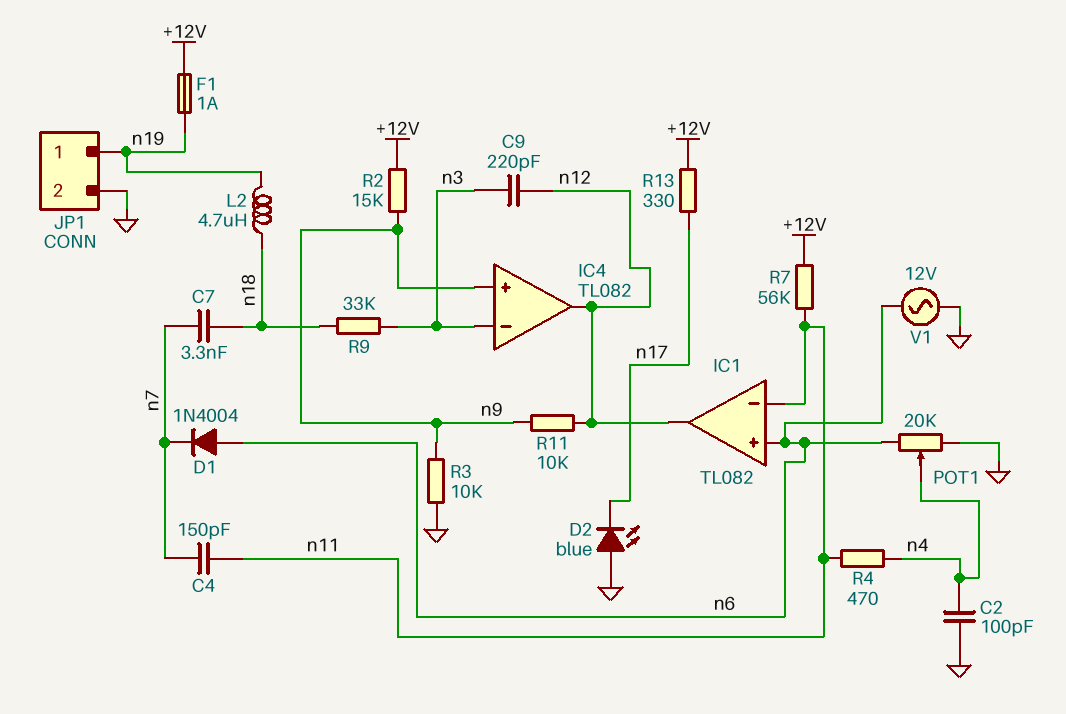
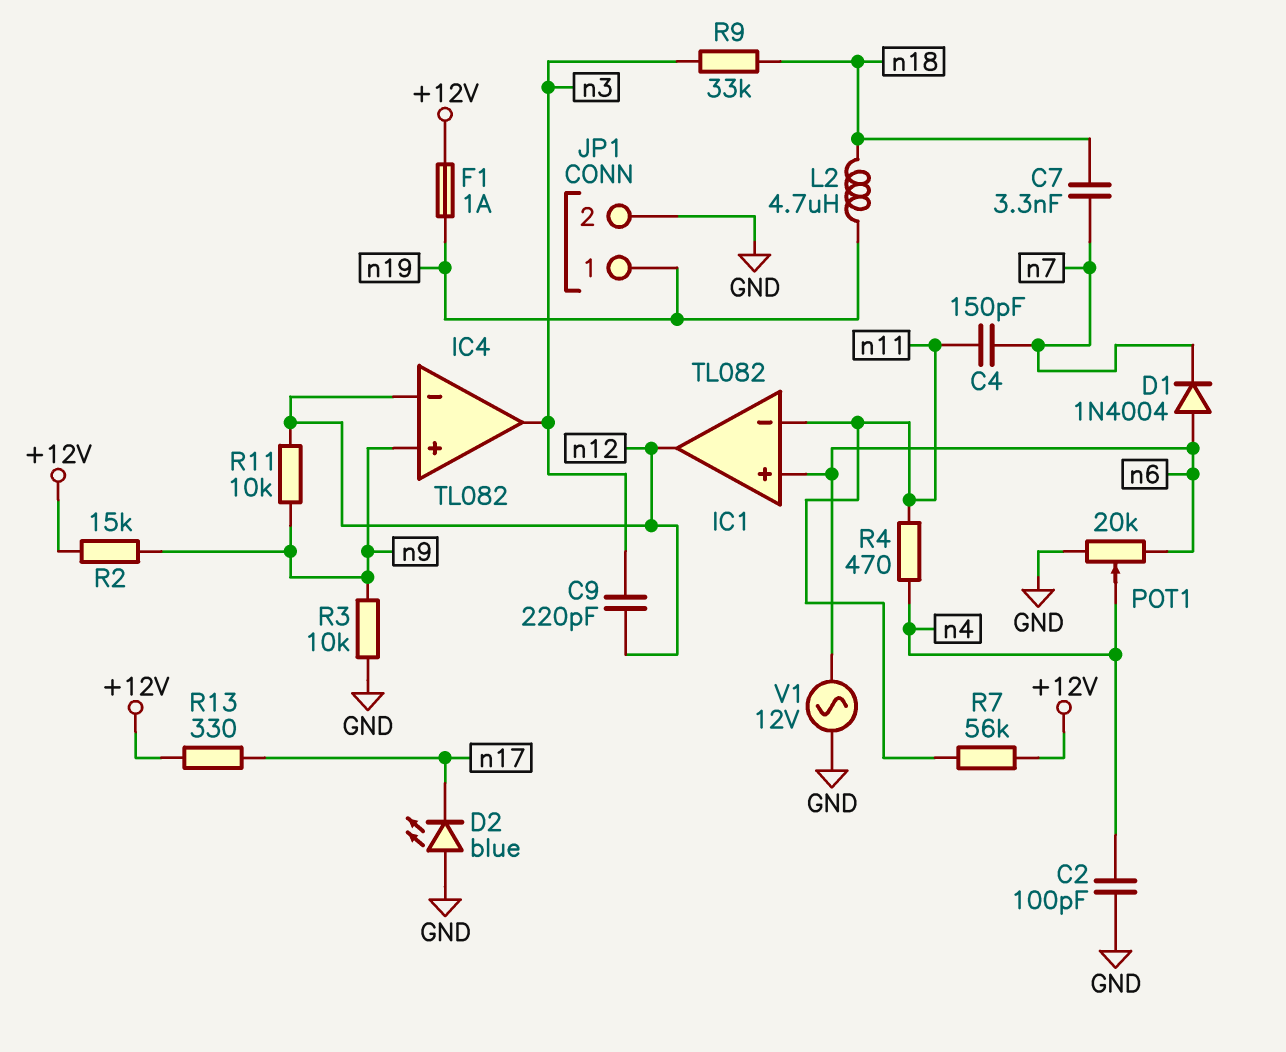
IC4 pin in-: n3 -> n12
IC4 pin out: n12 -> n3

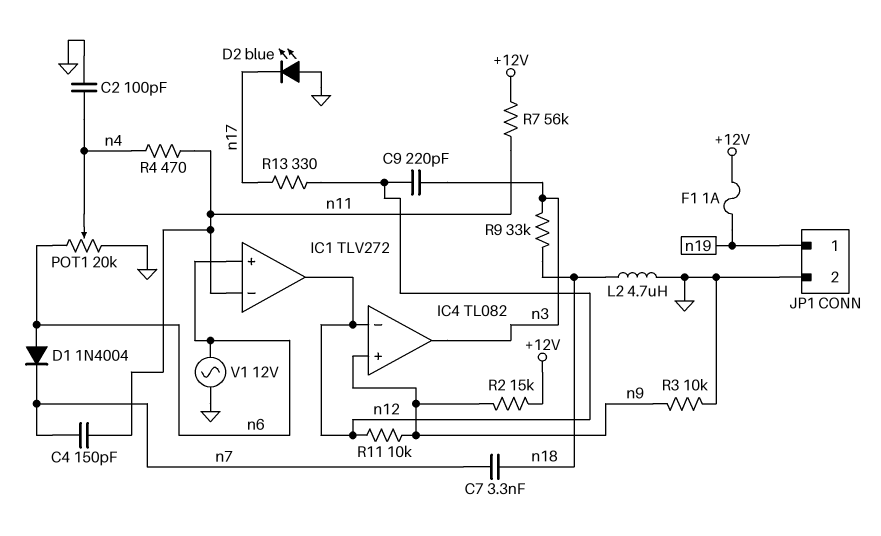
IC1: TL082 -> TLV272
L2: 4.7uH (n18, n19) -> 4.7uH (GND, n18)
R13: 330 (+12V, n17) -> 330 (n12, n17)

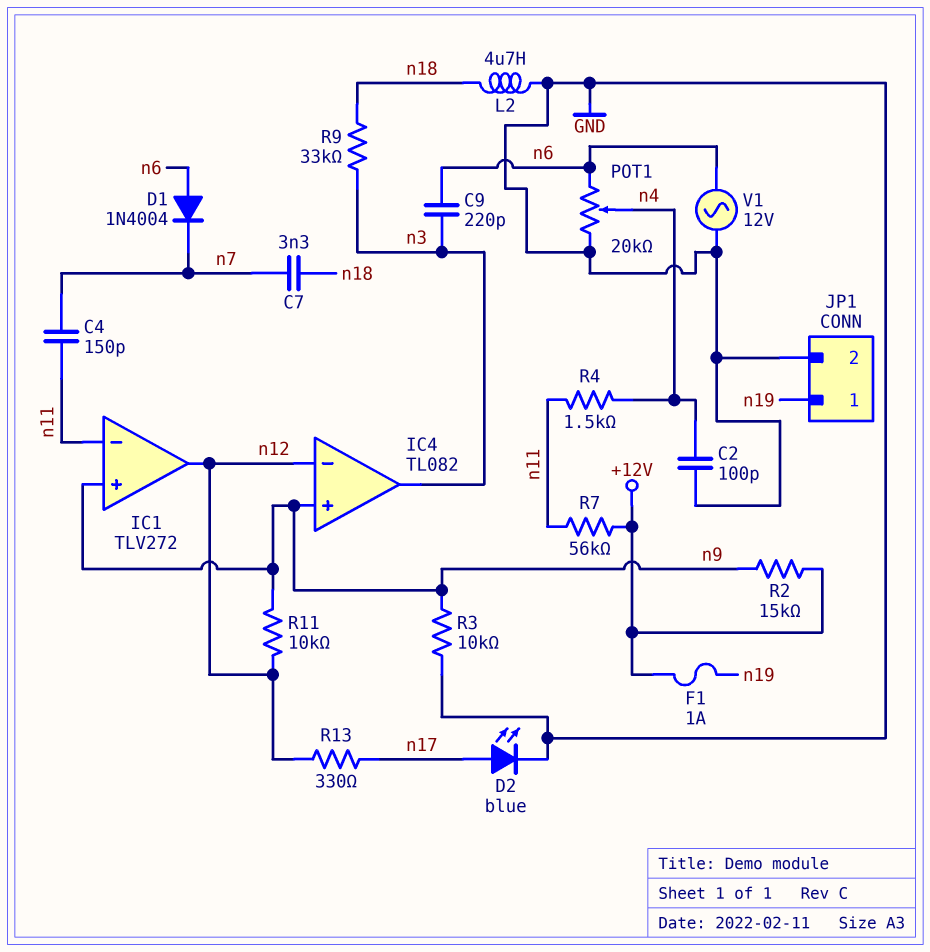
C9: 220pF (n3, n12) -> 220pF (n3, n6)
D2: LED blue (A GND, K n17) -> LED blue (A n17, K GND)
IC1 pin in+: n6 -> n9
R4: 470 (n4, n11) -> 1.5k (n4, n11)

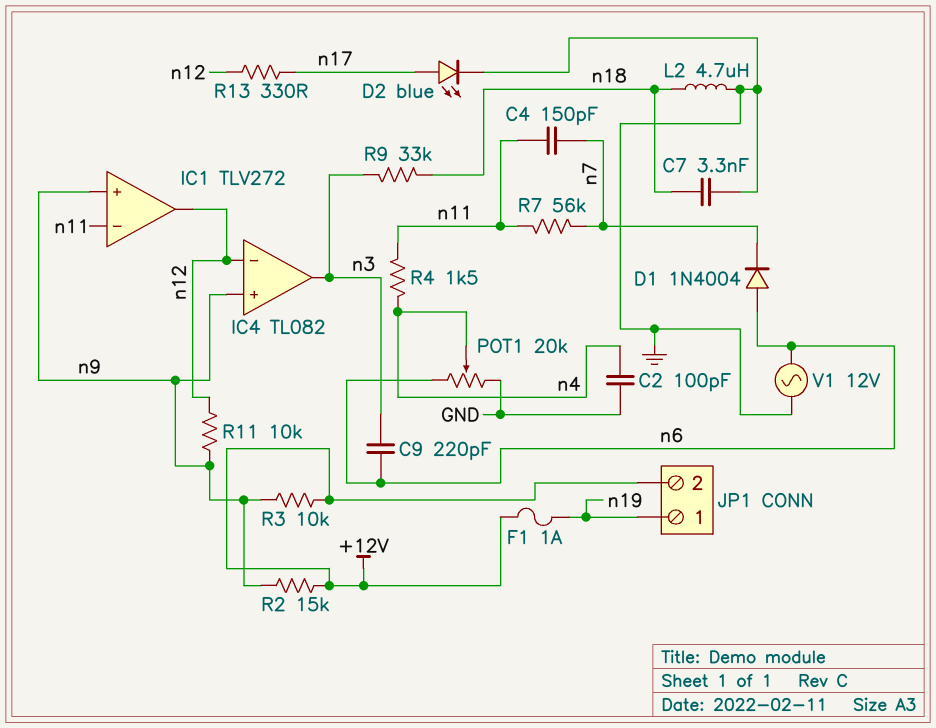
C7: 3.3nF (n7, n18) -> 3.3nF (GND, n18)
JP1 pin 2: GND -> +12V
R3: 10k (GND, n9) -> 10k (+12V, n9)
R7: 56k (+12V, n11) -> 56k (n7, n11)

